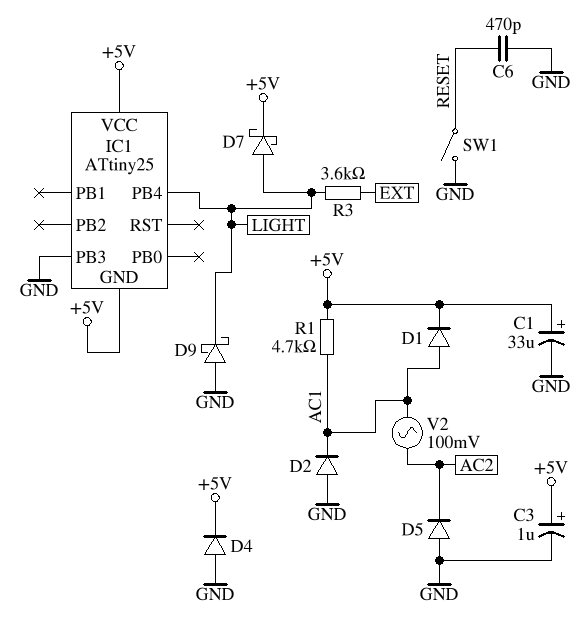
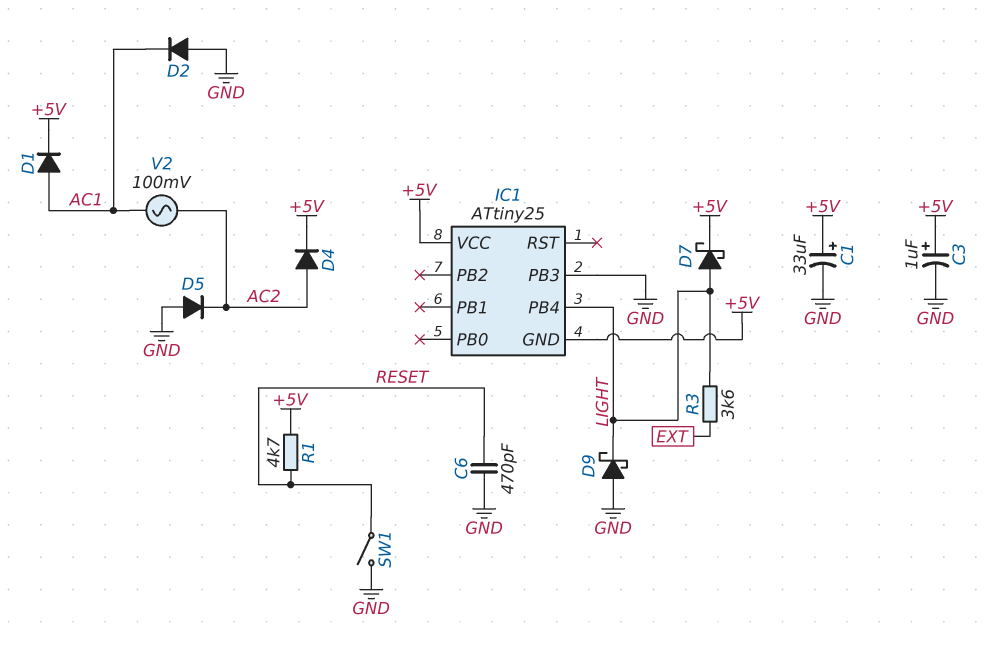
D4: diode (A GND, K +5V) -> diode (A AC2, K +5V)
R1: 4.7k (+5V, AC1) -> 4.7k (+5V, RESET)

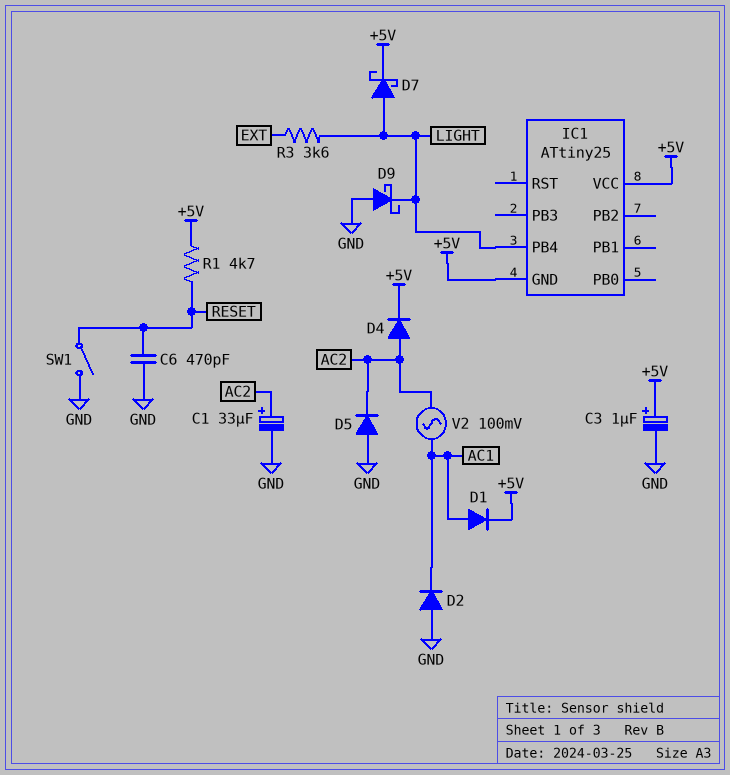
C1: 33uF (plus +5V, minus GND) -> 33uF (plus AC2, minus GND)
IC1 pin PB3: GND -> none

